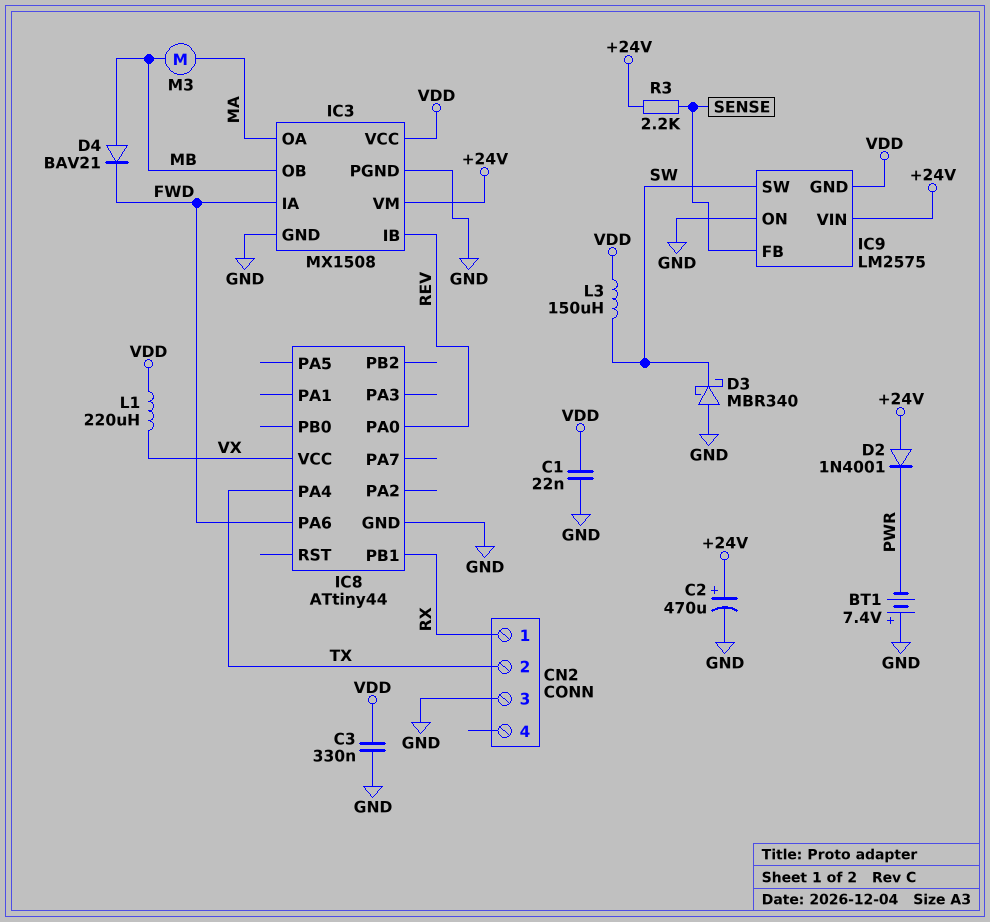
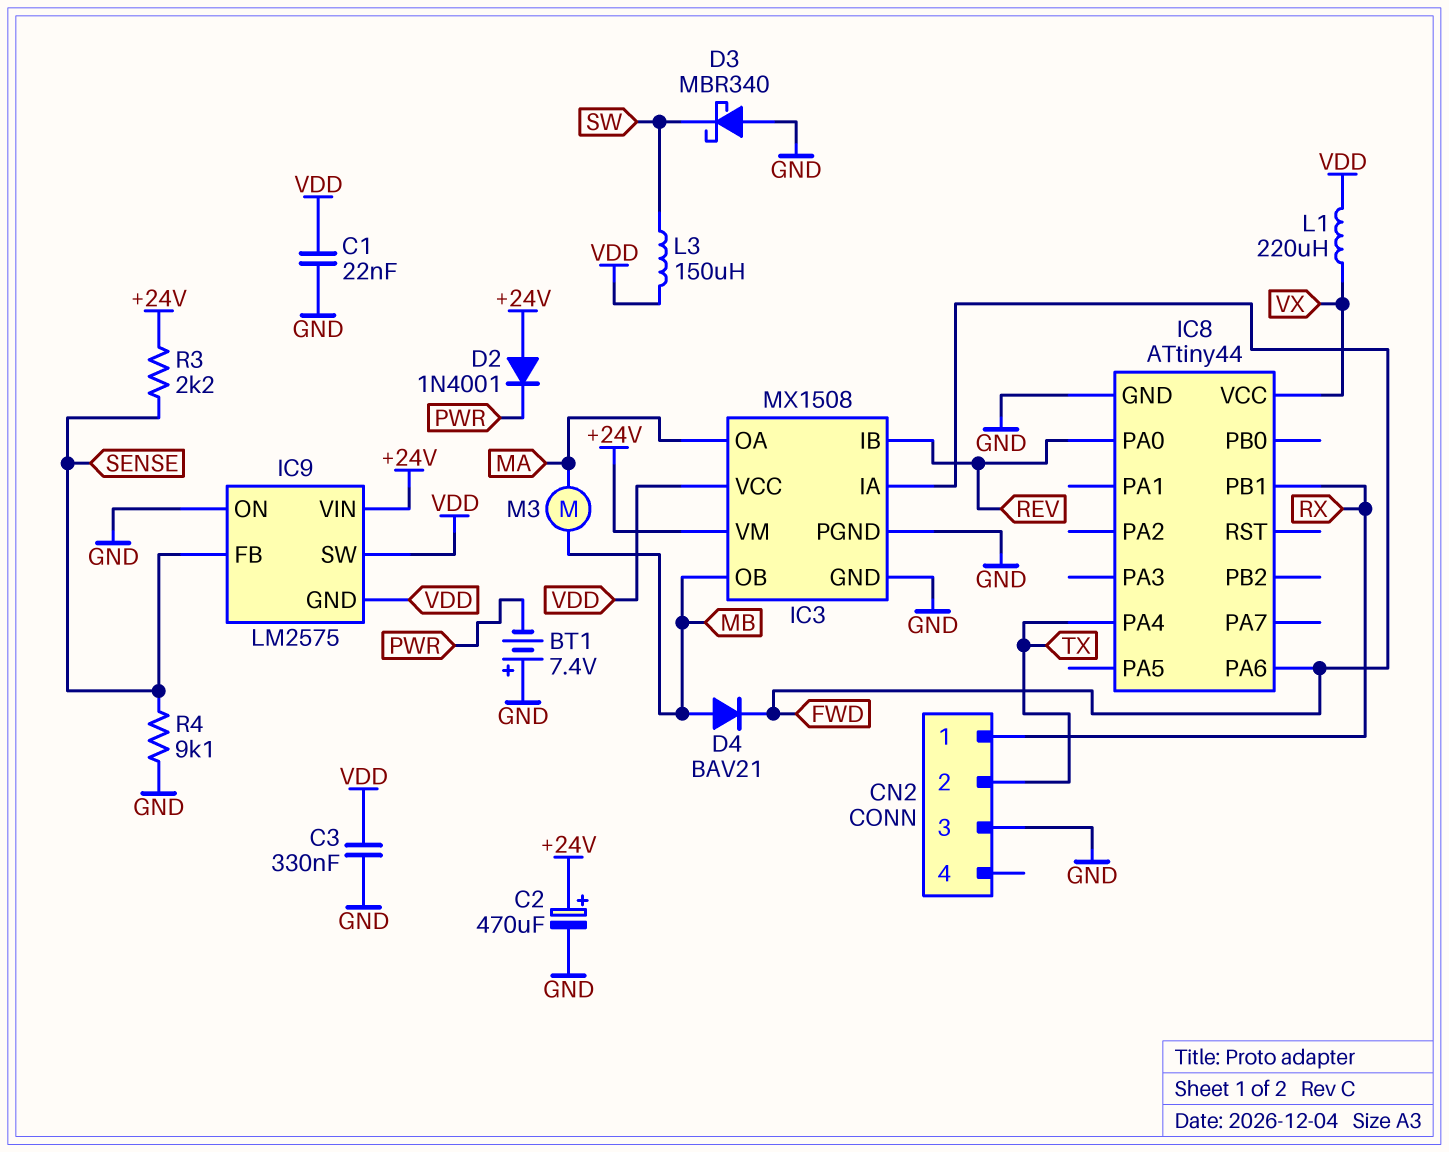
IC9 pin SW: SW -> VDD
R4: none -> 9.1k (GND, SENSE)

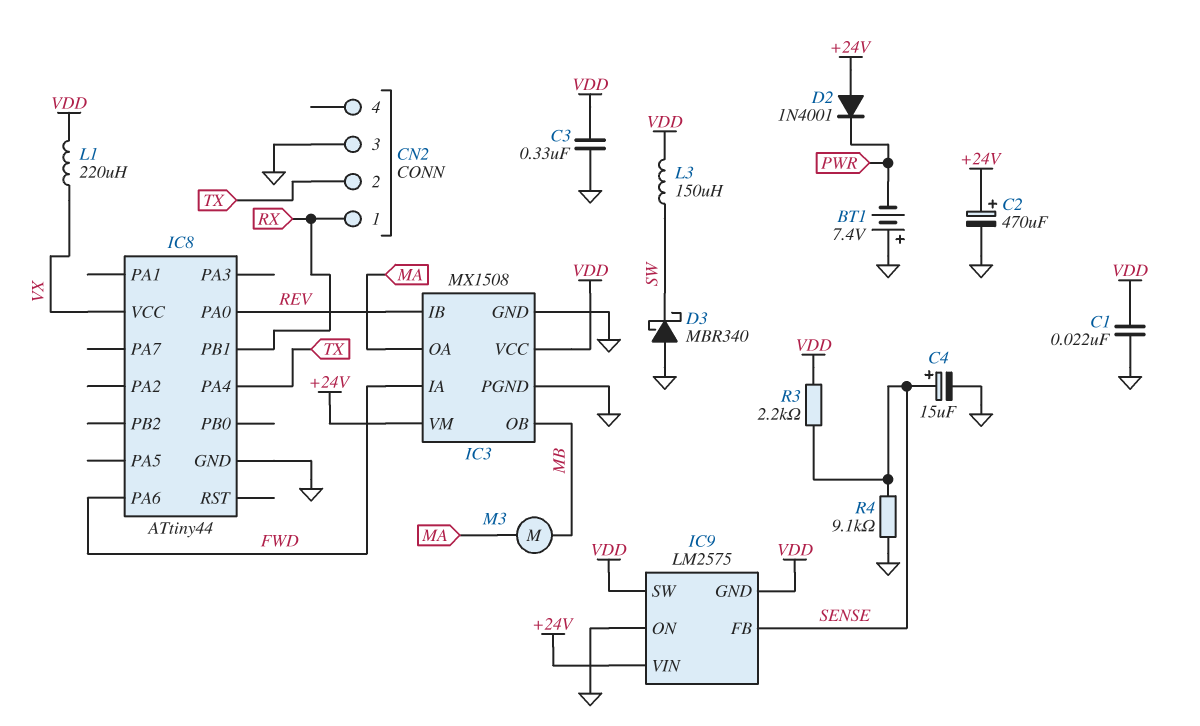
C4: none -> 15uF (plus SENSE, minus GND)
D4: diode BAV21 (A MB, K FWD) -> none
R3: 2.2k (+24V, SENSE) -> 2.2k (SENSE, VDD)

